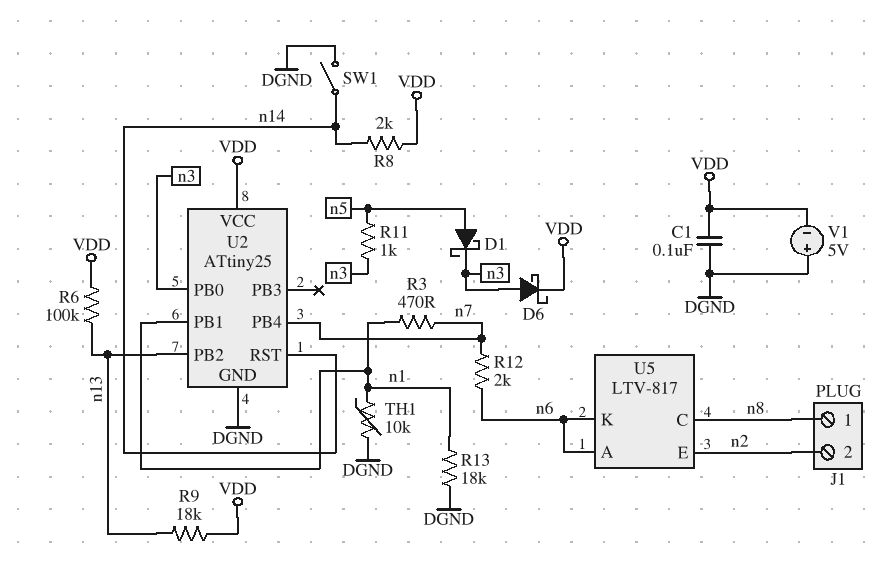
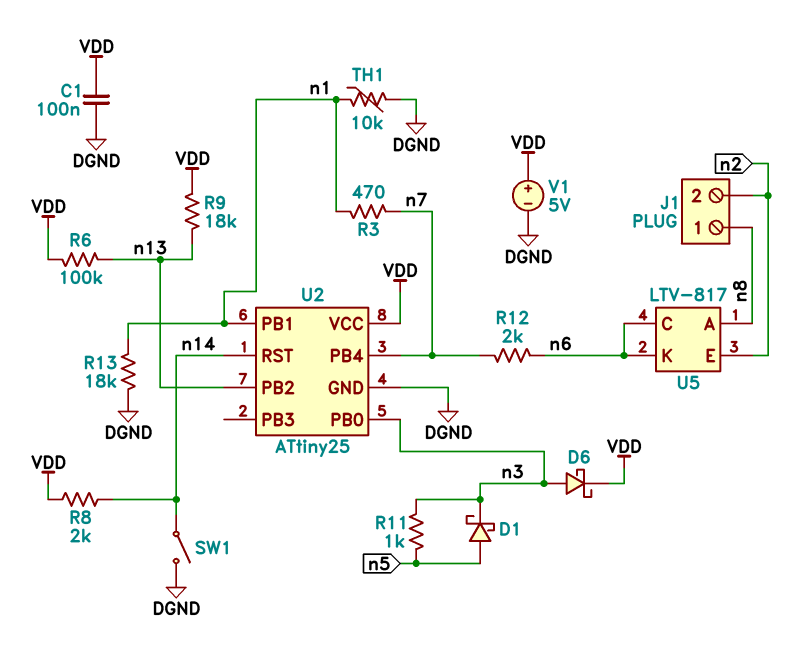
U5 pin A: n6 -> n8
U5 pin C: n8 -> n6
V1: 5V (plus DGND, minus VDD) -> 5V (plus VDD, minus DGND)

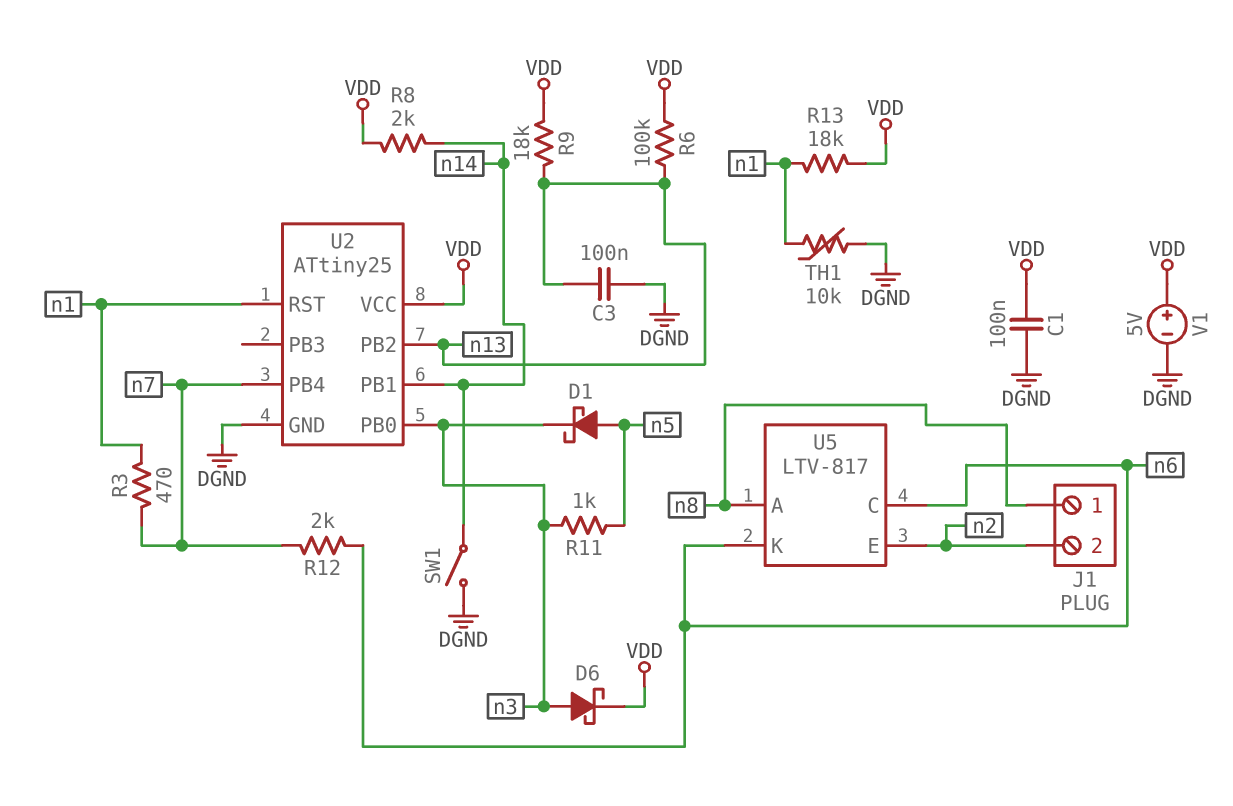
C3: none -> 100nF (DGND, n13)
R13: 18k (DGND, n1) -> 18k (VDD, n1)
U2 pin PB1: n1 -> n14
U2 pin RST: n14 -> n1

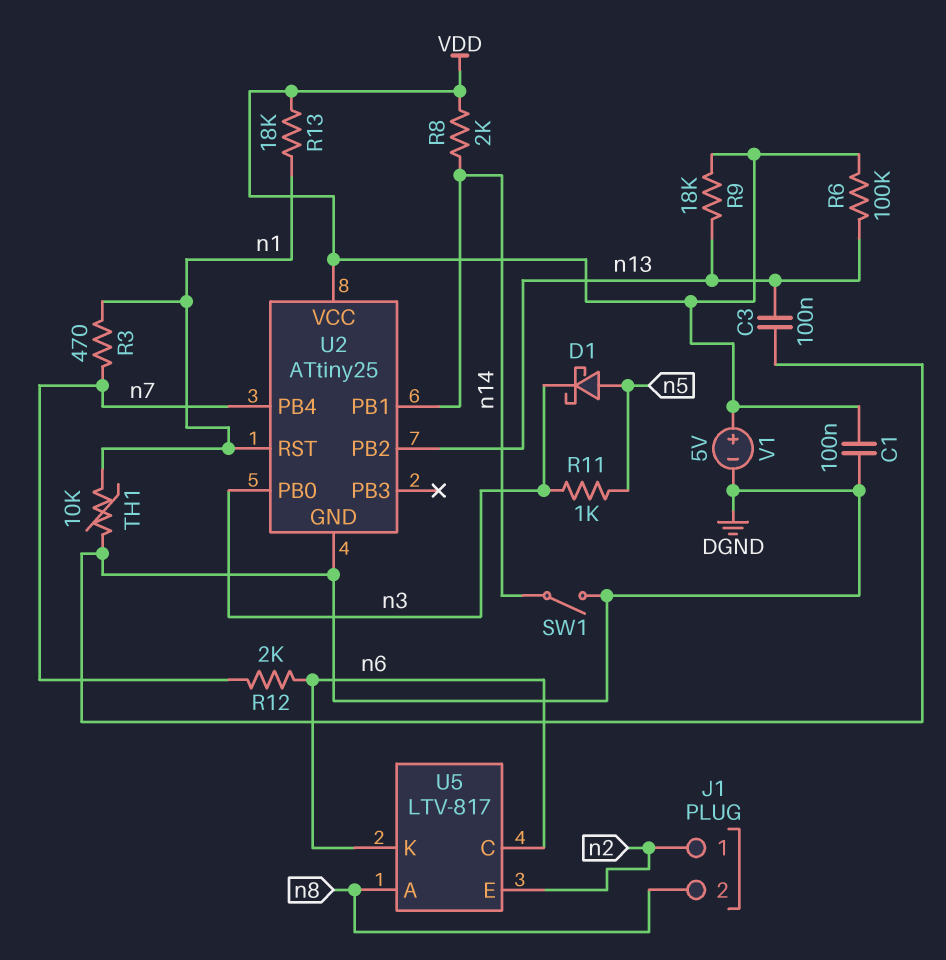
D6: schottky (A n3, K VDD) -> none
J1 pin 1: n8 -> n2
J1 pin 2: n2 -> n8

